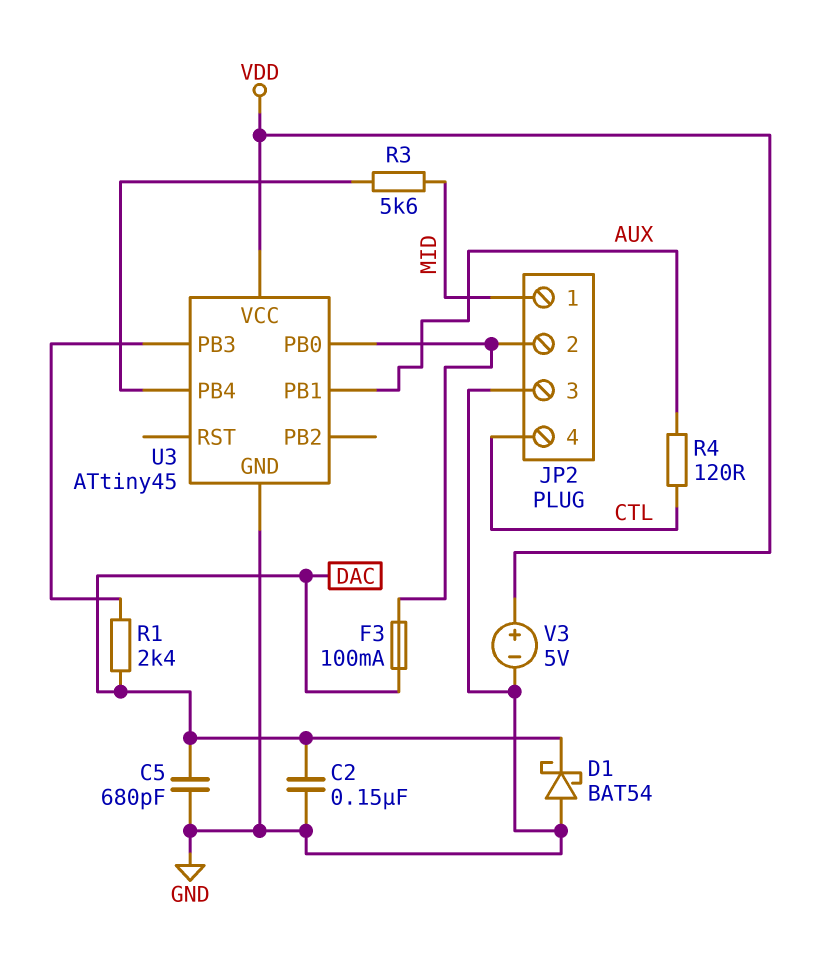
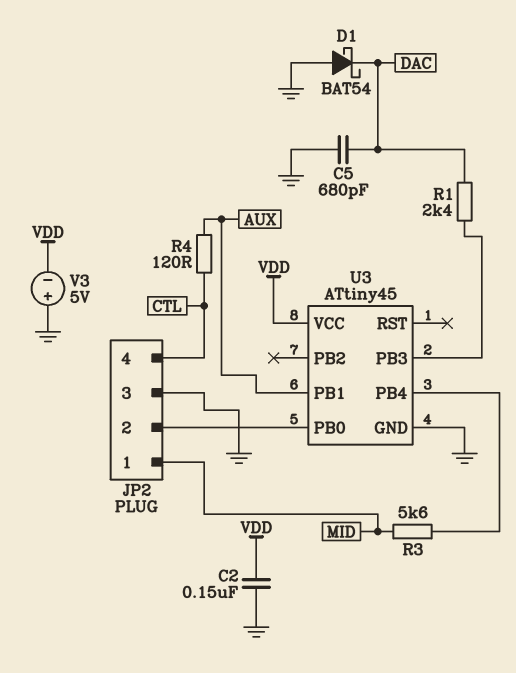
C2: 150nF (DAC, GND) -> 150nF (GND, VDD)
F3: 100mA (DAC, JP2/2) -> none
V3: 5V (plus VDD, minus GND) -> 5V (plus GND, minus VDD)

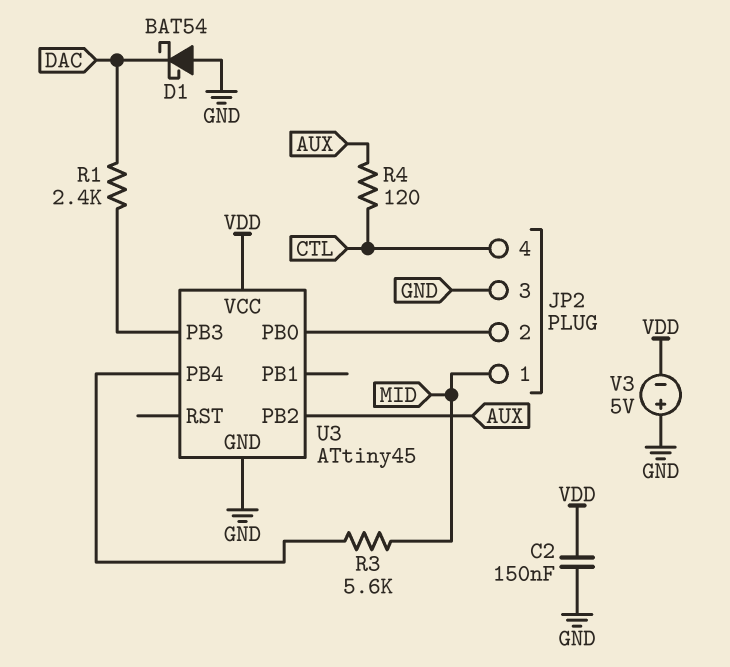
C5: 680pF (DAC, GND) -> none
U3 pin PB1: AUX -> none
U3 pin PB2: none -> AUX

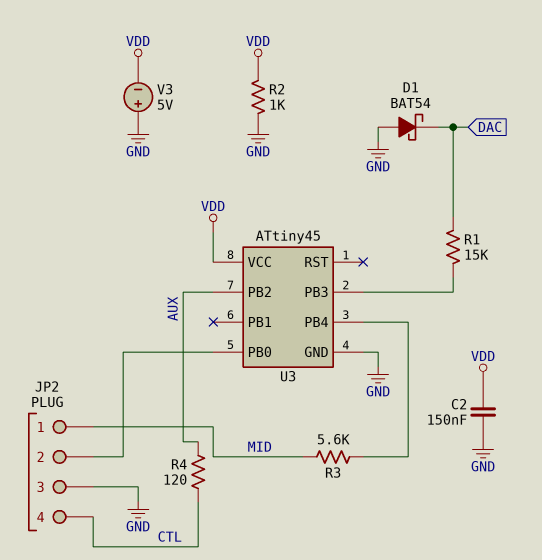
R1: 2.4k (DAC, U3/PB3) -> 15k (DAC, U3/PB3)
R2: none -> 1k (GND, VDD)

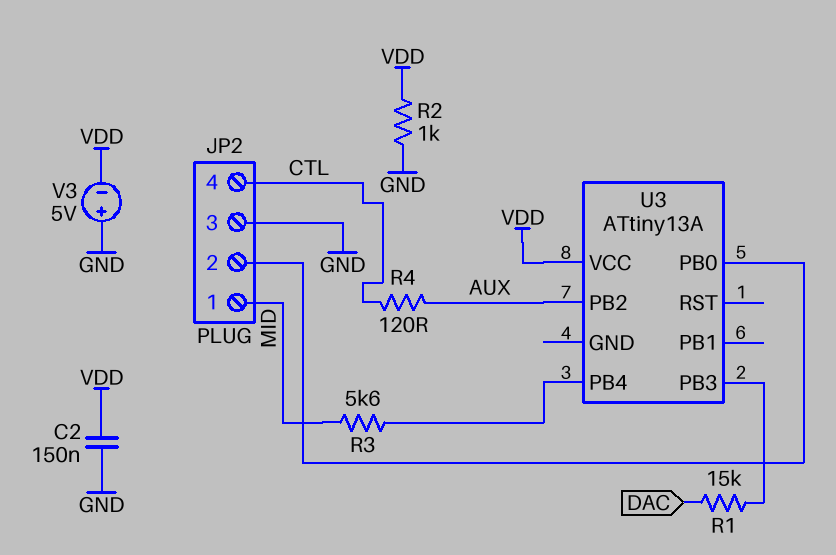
D1: schottky BAT54 (A GND, K DAC) -> none
U3: ATtiny45 -> ATtiny13A
U3 pin GND: GND -> none

